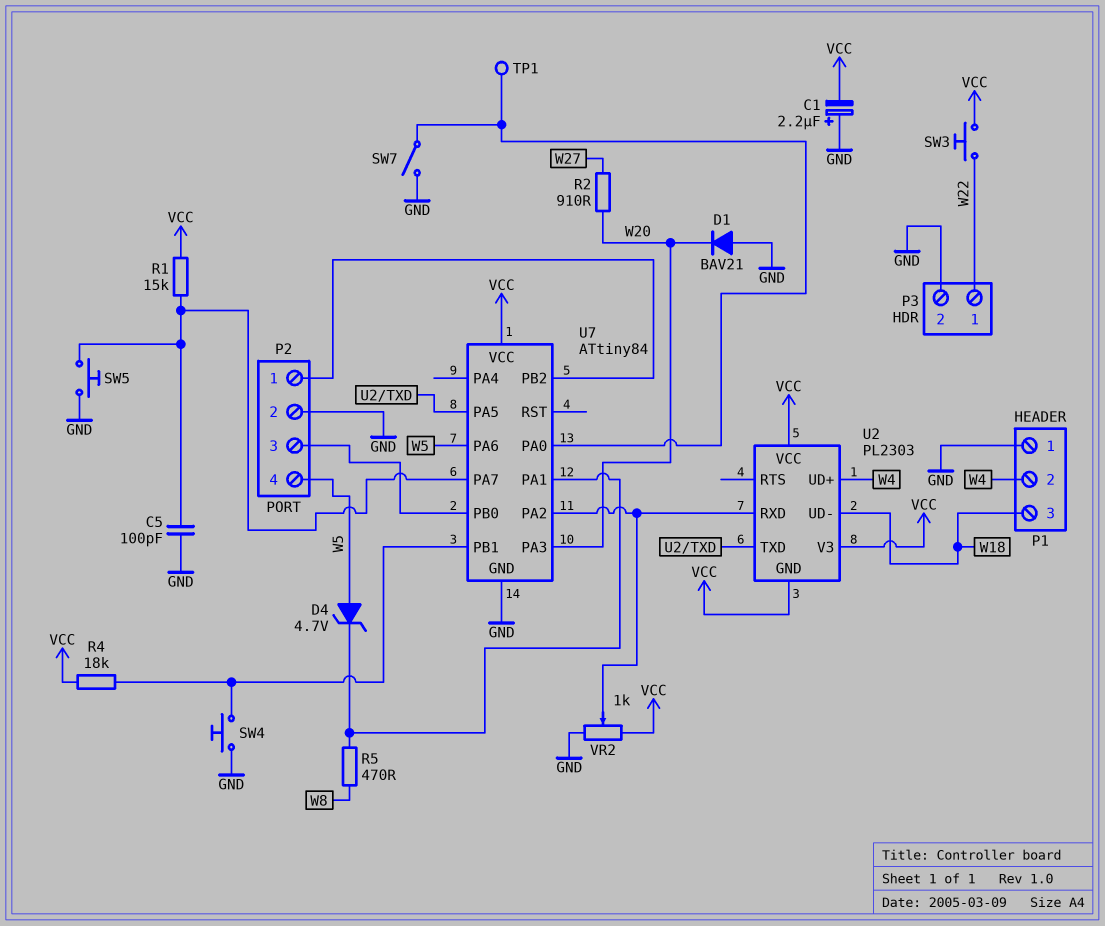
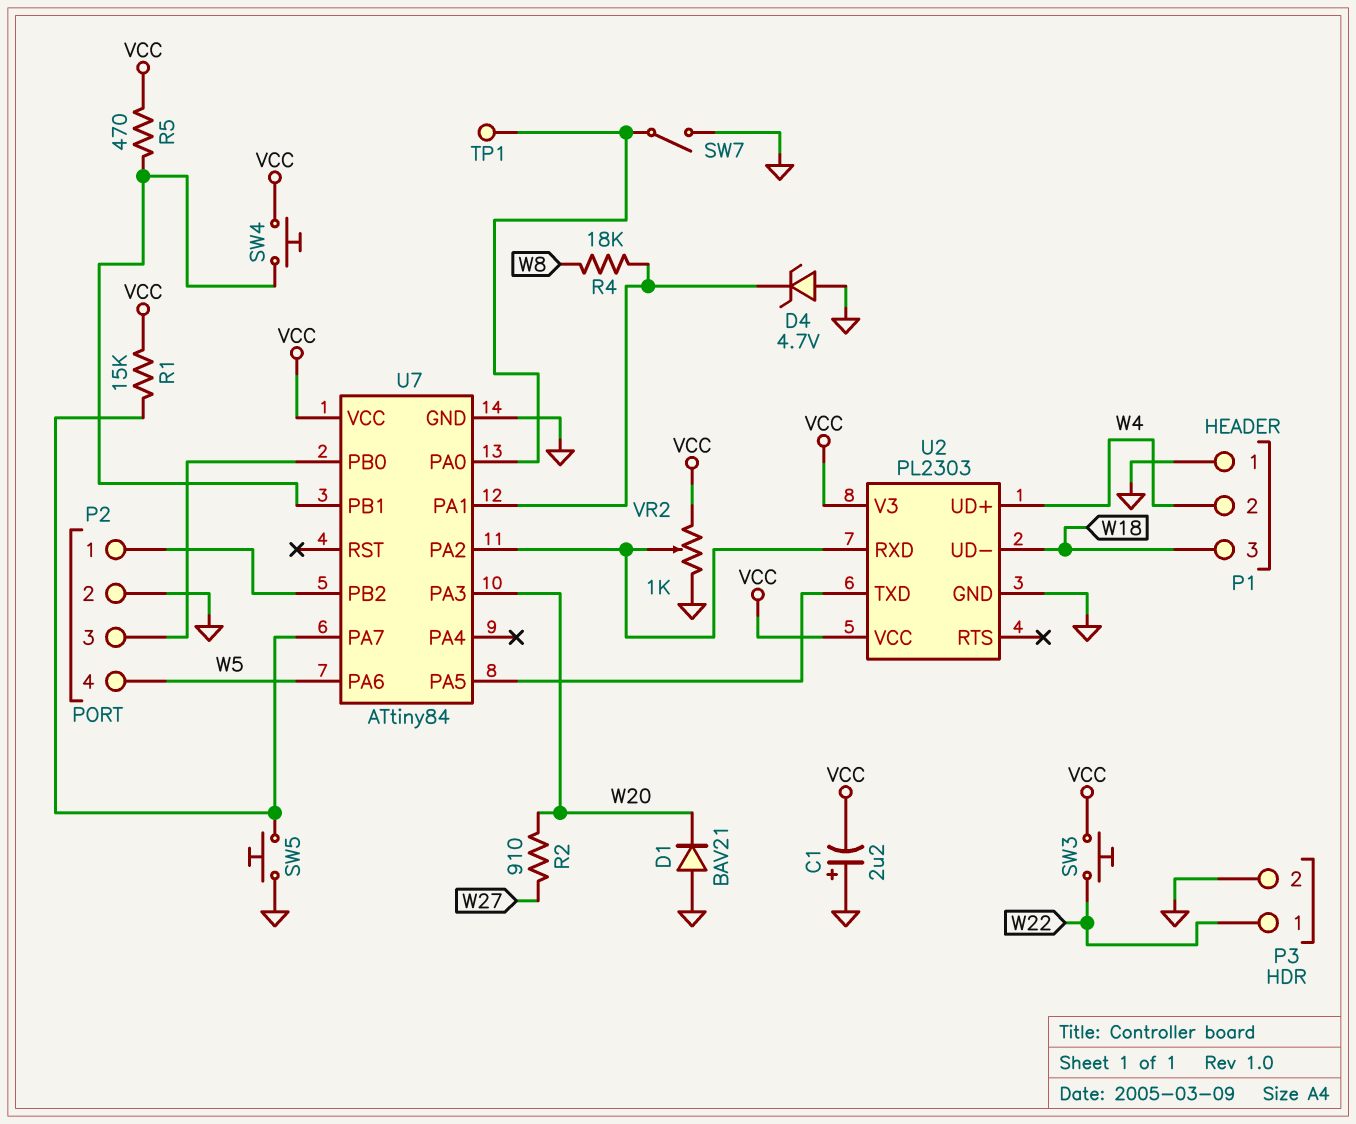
C5: 100pF (GND, U7/PA7) -> none
D4: zener 4.7V (A W5, K U7/PA1) -> zener 4.7V (A GND, K U7/PA1)
R4: 18k (U7/PB1, VCC) -> 18k (U7/PA1, W8)
R5: 470 (U7/PA1, W8) -> 470 (U7/PB1, VCC)
SW4: button (GND, U7/PB1) -> button (U7/PB1, VCC)
U2 pin GND: VCC -> GND

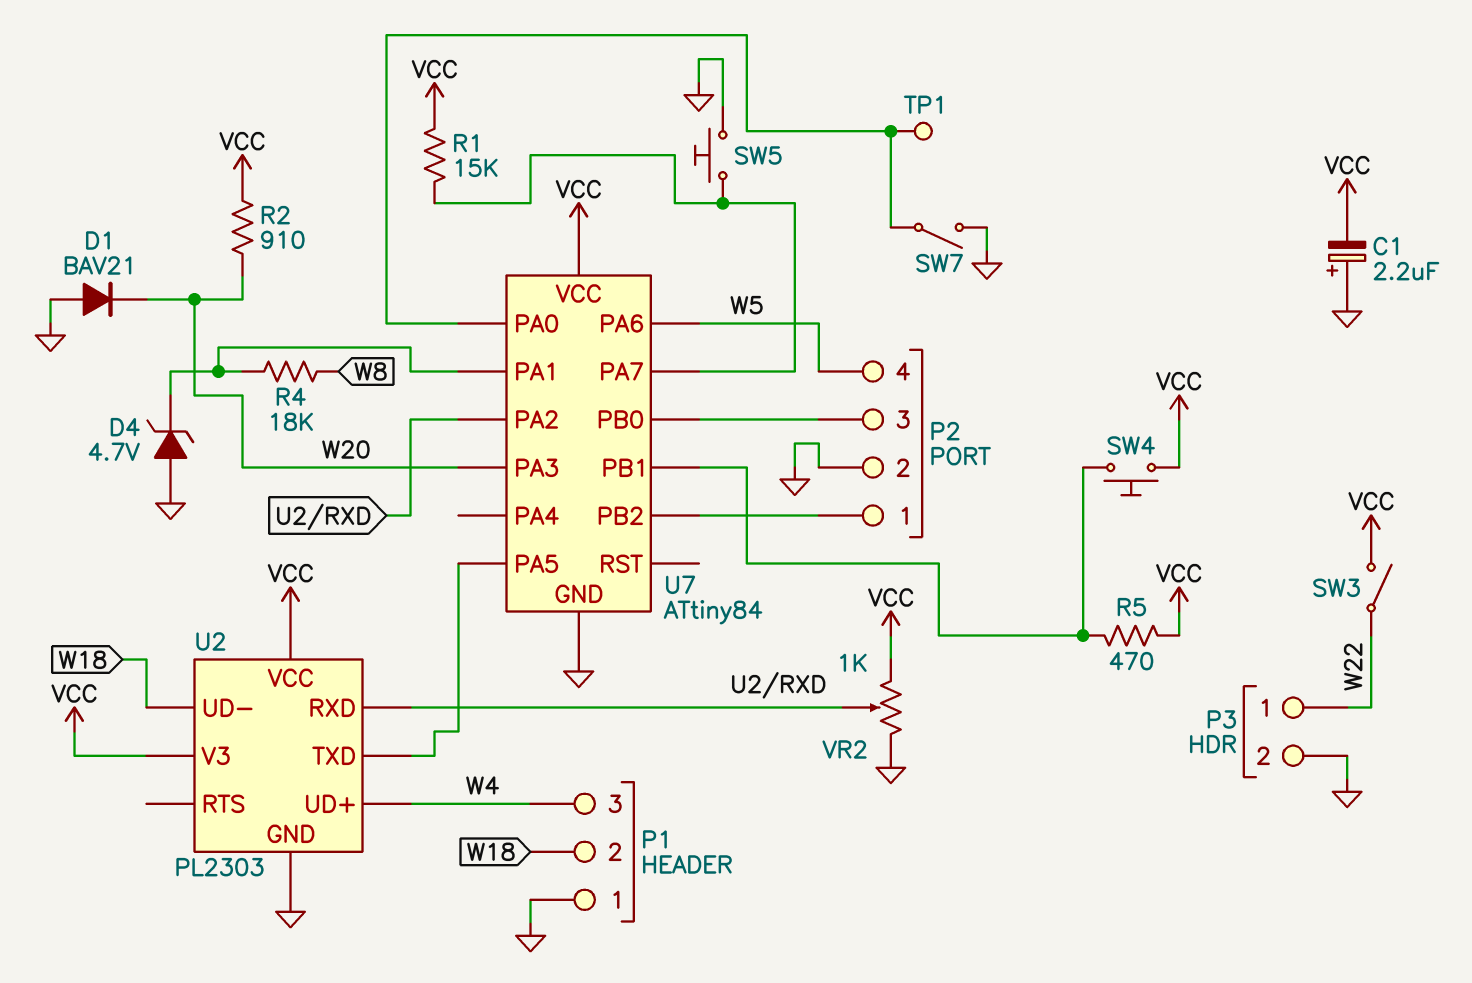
P1 pin 2: W4 -> W18
P1 pin 3: W18 -> W4
R2: 910 (W20, W27) -> 910 (VCC, W20)
SW3: button (VCC, W22) -> switch (VCC, W22)

